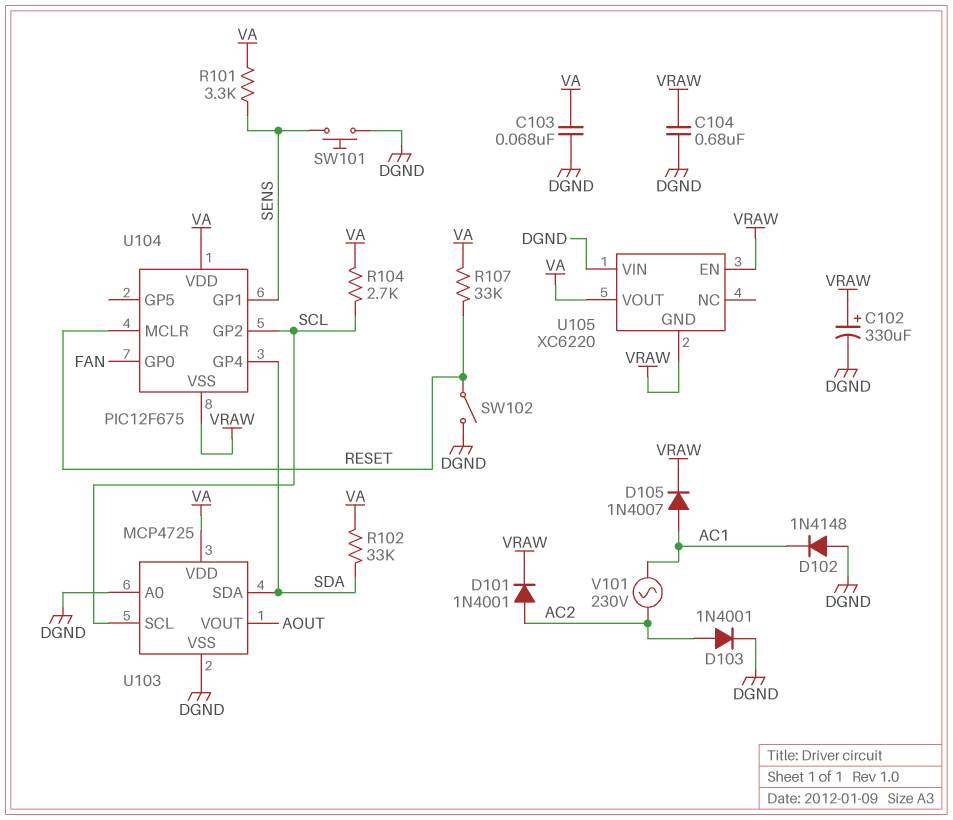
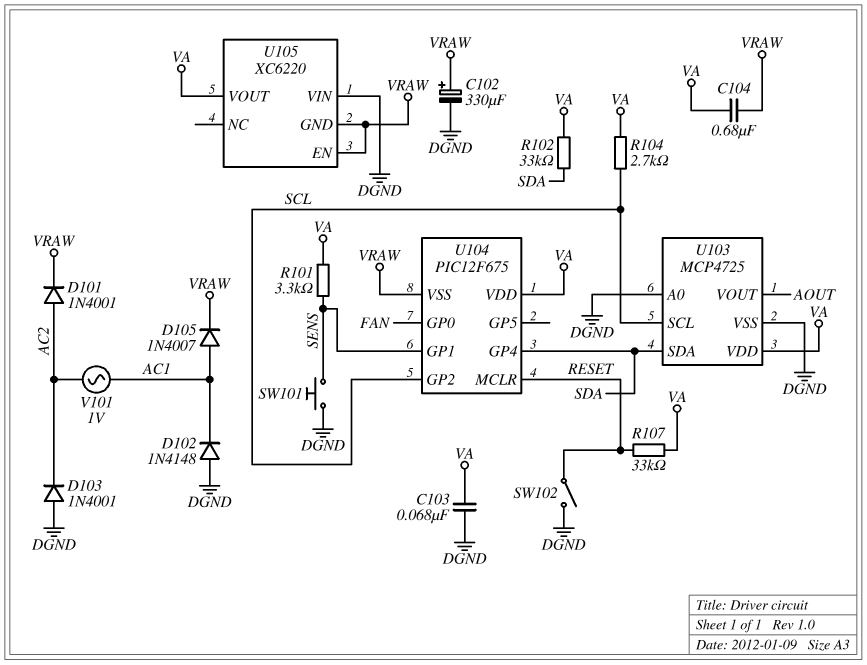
C104: 680nF (DGND, VRAW) -> 680nF (VA, VRAW)
D103: diode 1N4001 (A AC2, K DGND) -> diode 1N4001 (A DGND, K AC2)
V101: AC 230V (AC1, AC2) -> AC 1V (AC1, AC2)

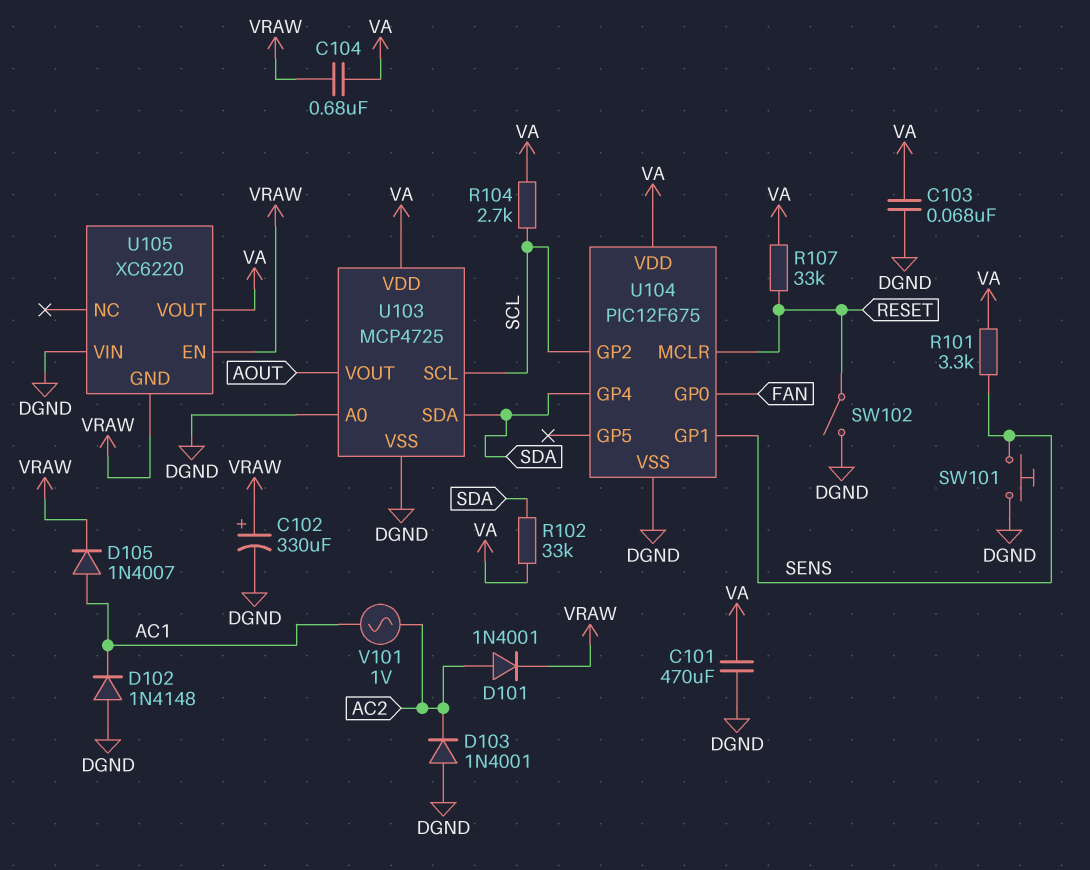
C101: none -> 470uF (DGND, VA)
U104 pin VSS: VRAW -> DGND

